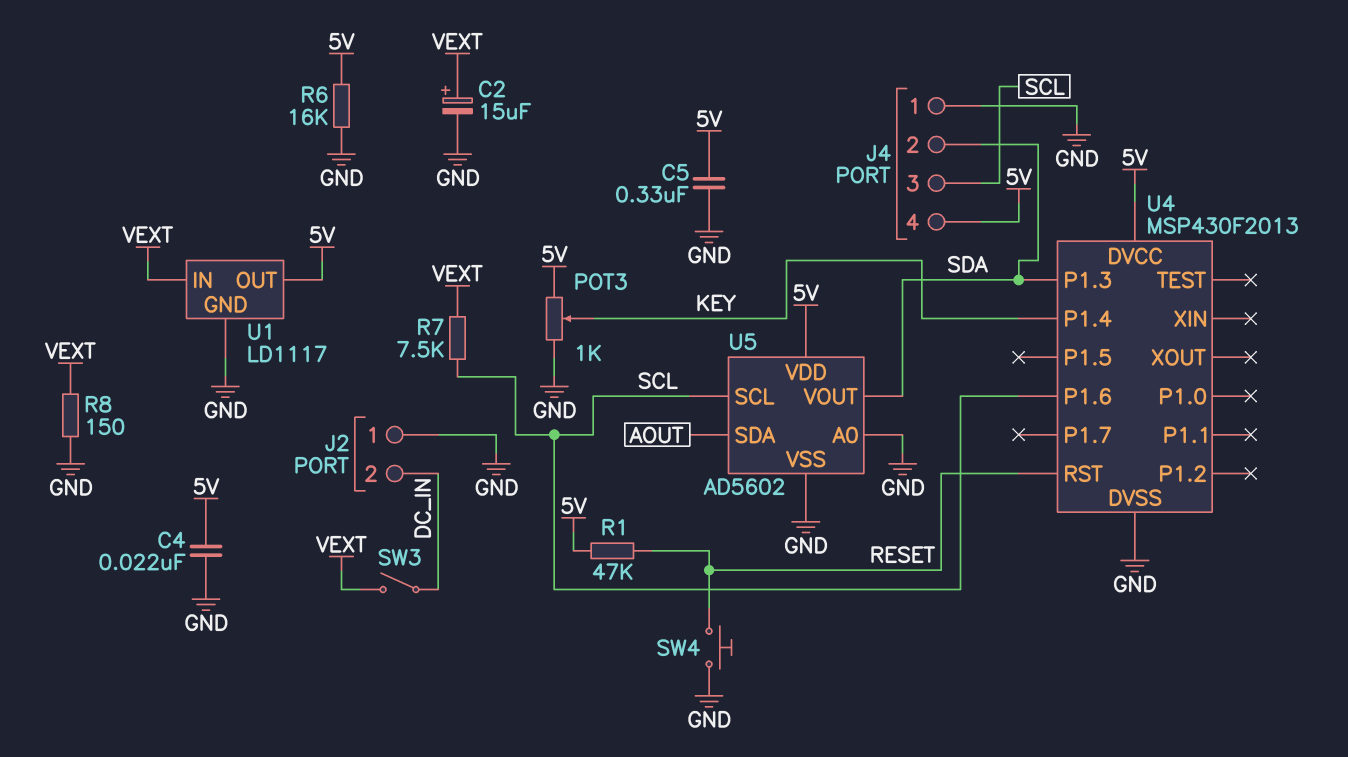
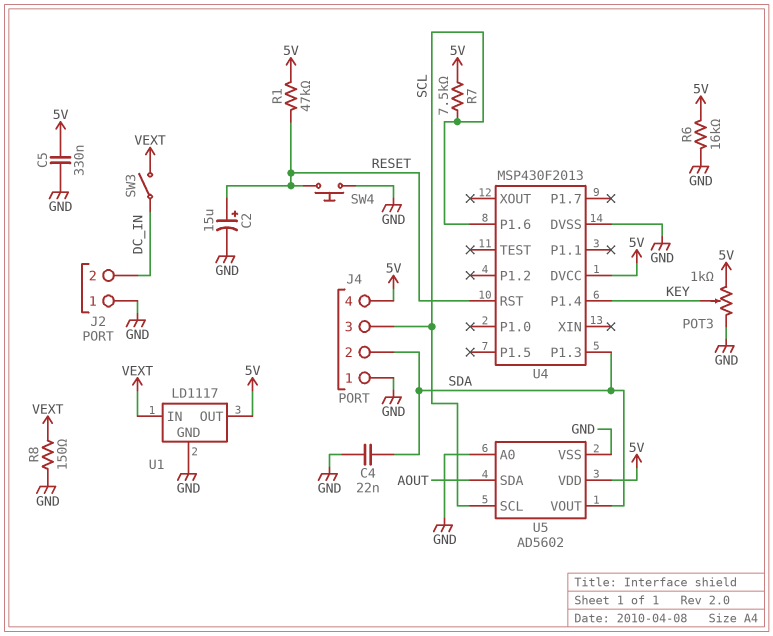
C2: 15uF (plus VEXT, minus GND) -> 15uF (plus RESET, minus GND)
C4: 22nF (5V, GND) -> 22nF (GND, SDA)
R7: 7.5k (SCL, VEXT) -> 7.5k (5V, SCL)

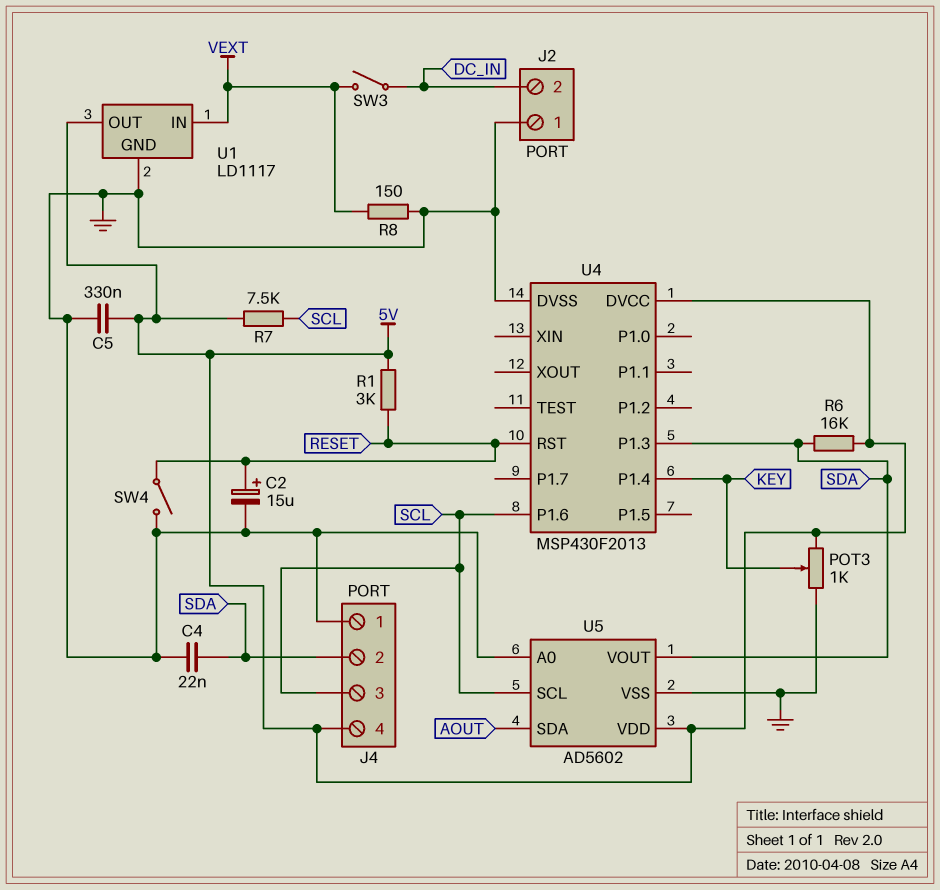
R1: 47k (5V, RESET) -> 3k (5V, RESET)
R6: 16k (5V, GND) -> 16k (5V, SDA)
SW4: button (GND, RESET) -> switch (GND, RESET)

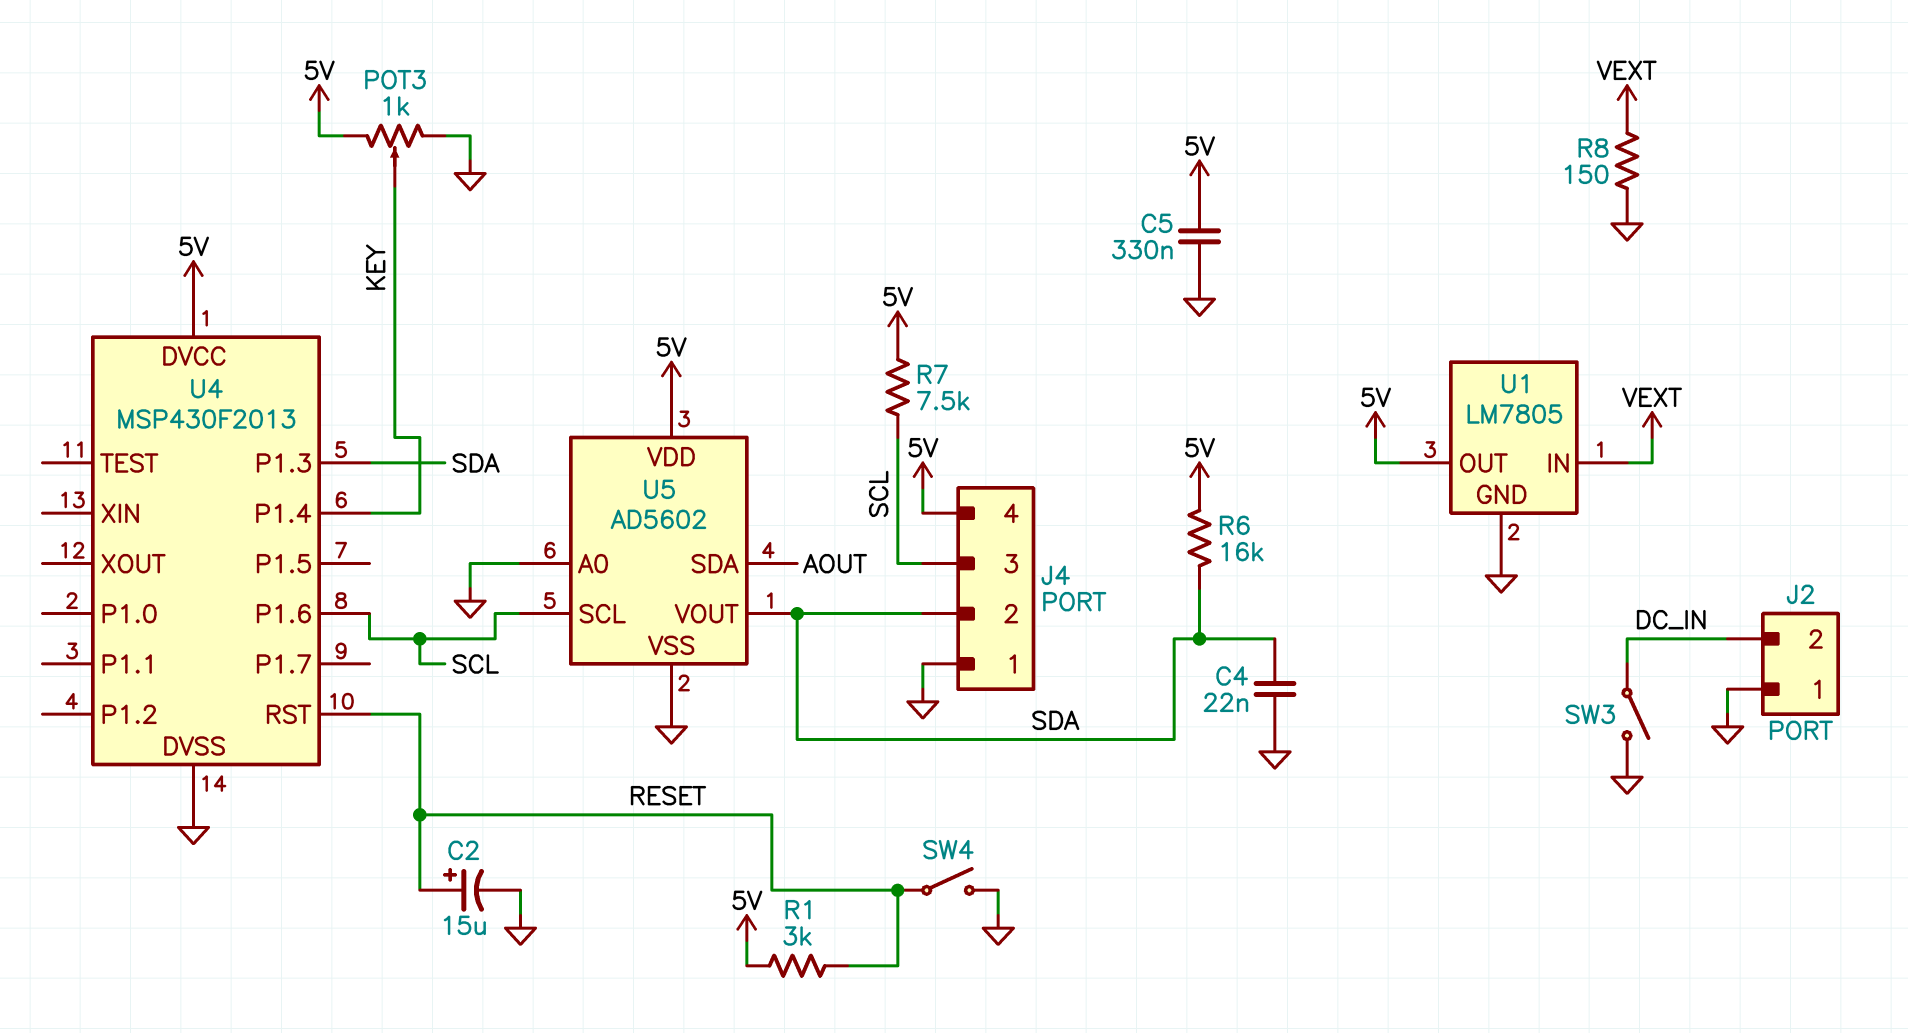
SW3: switch (DC_IN, VEXT) -> switch (DC_IN, GND)
U1: LD1117 -> LM7805

